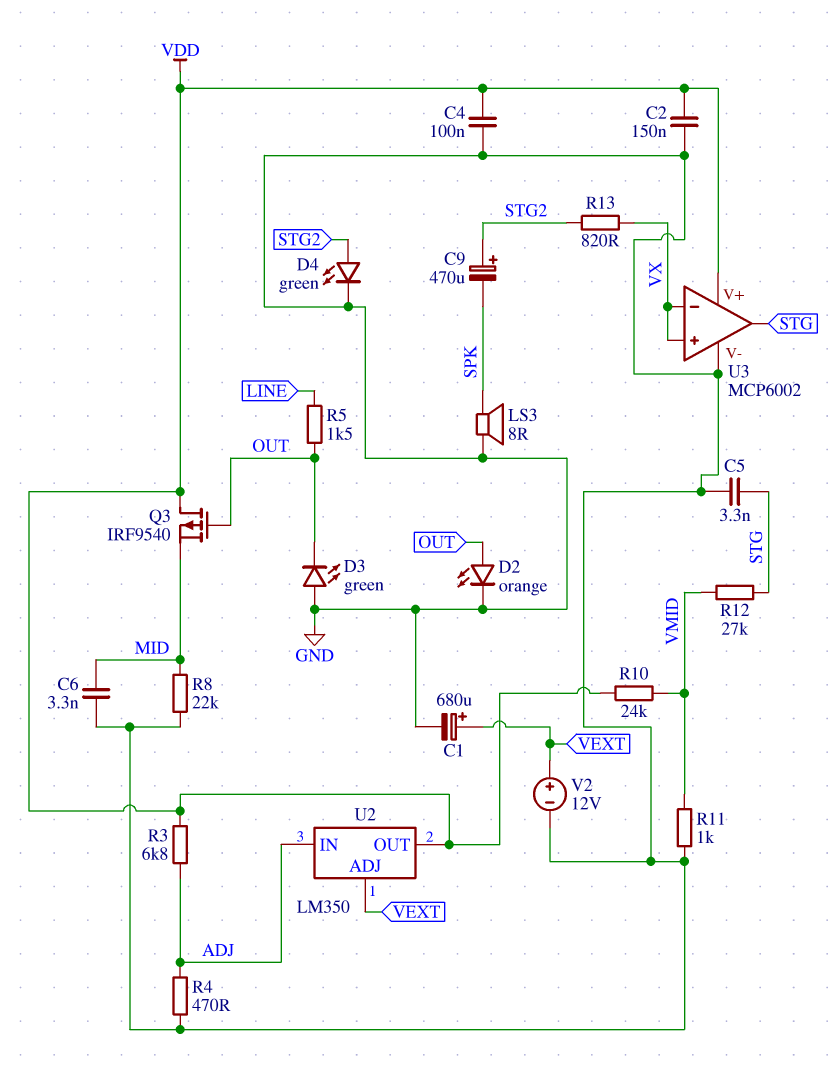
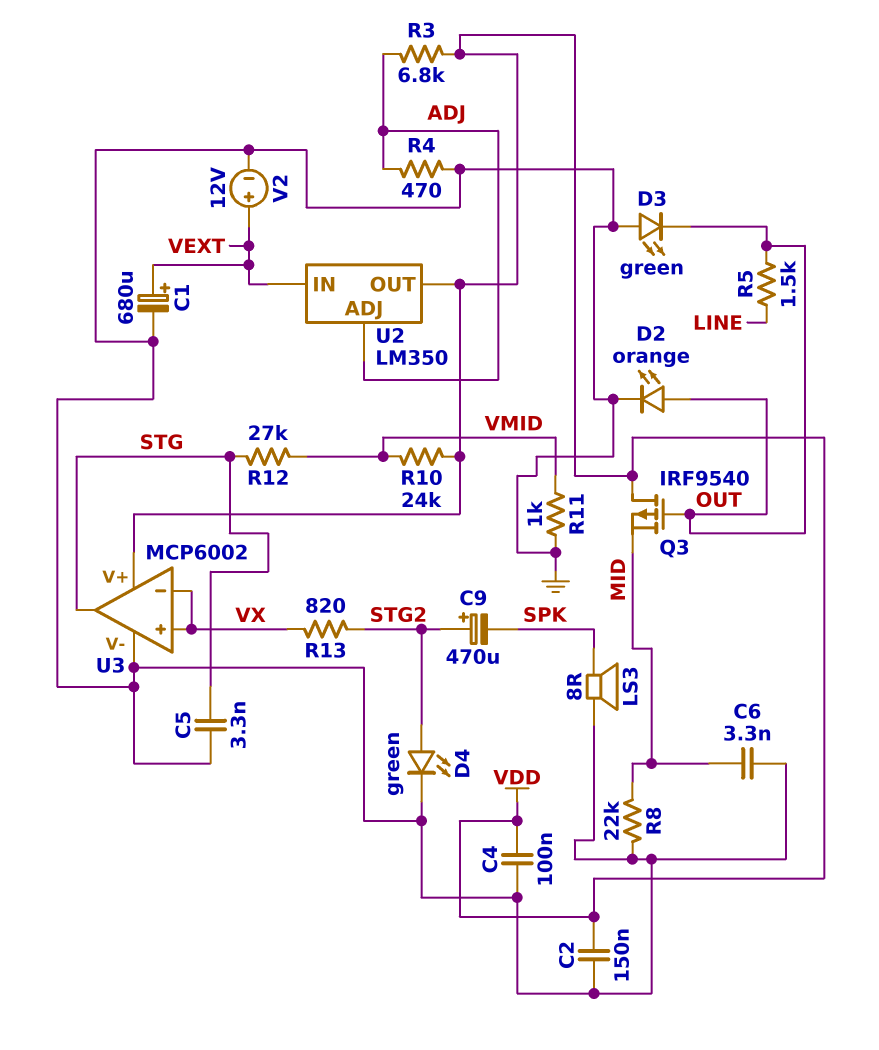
U2 pin ADJ: VEXT -> ADJ
U2 pin IN: ADJ -> VEXT

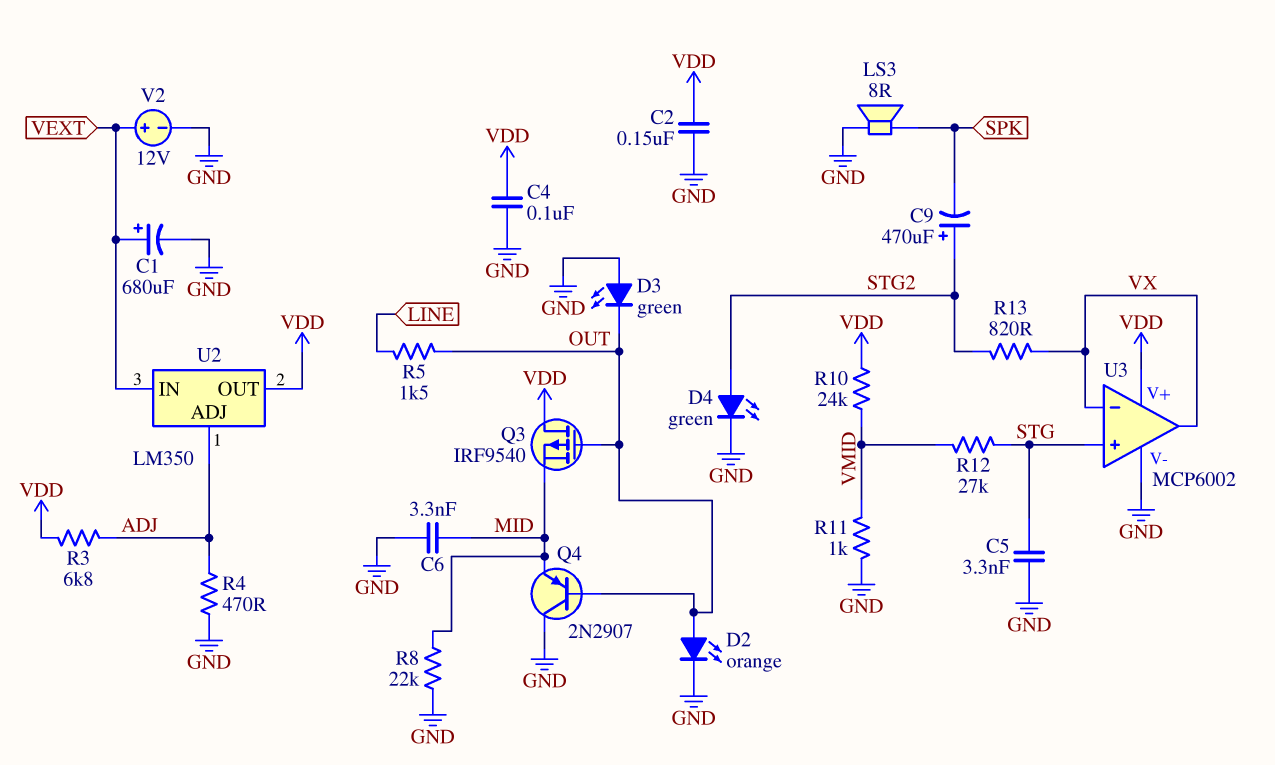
Q4: none -> PNP 2N2907 (B OUT, C GND, E MID)
U3 pin in+: VX -> STG
U3 pin out: STG -> VX

